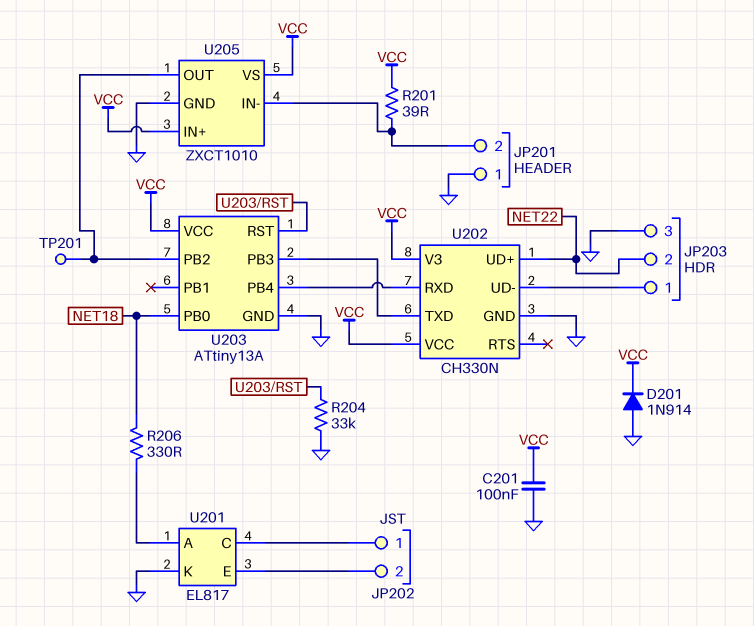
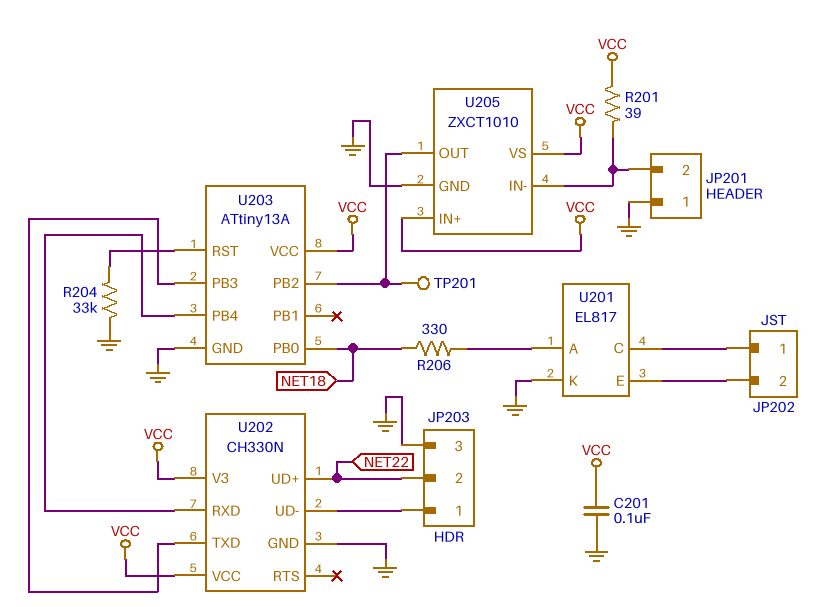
D201: diode 1N914 (A GND, K VCC) -> none

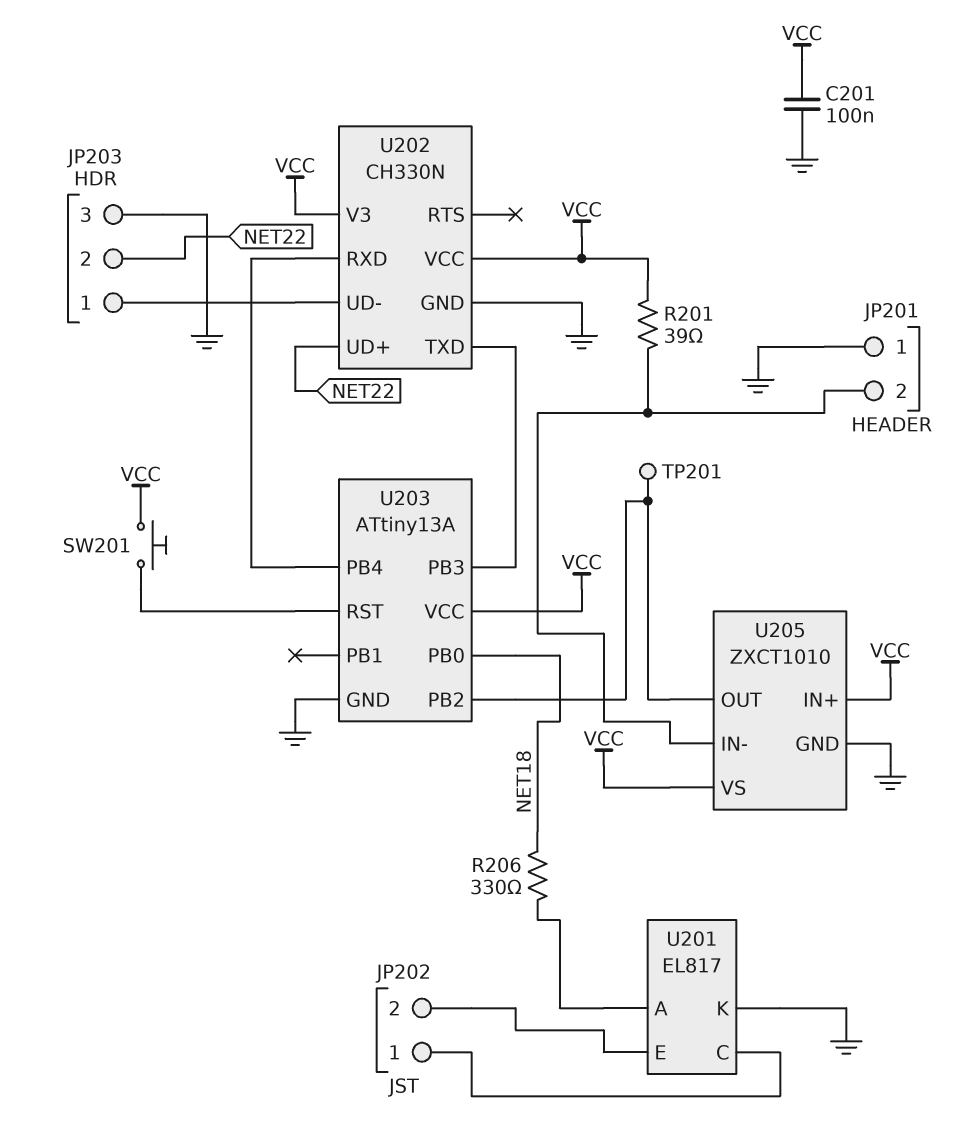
R204: 33k (GND, U203/RST) -> none
SW201: none -> button (U203/RST, VCC)

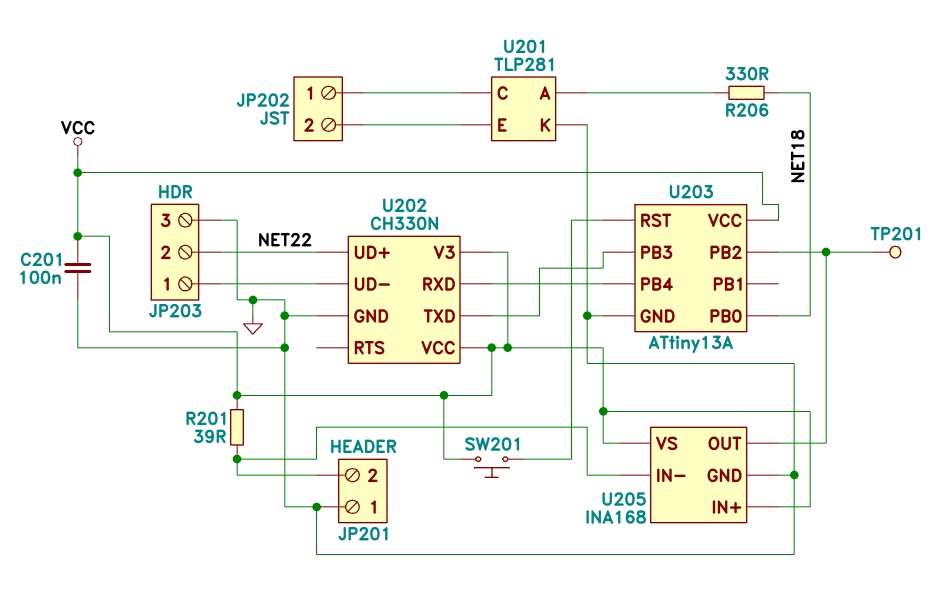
U201: EL817 -> TLP281
U205: ZXCT1010 -> INA168

